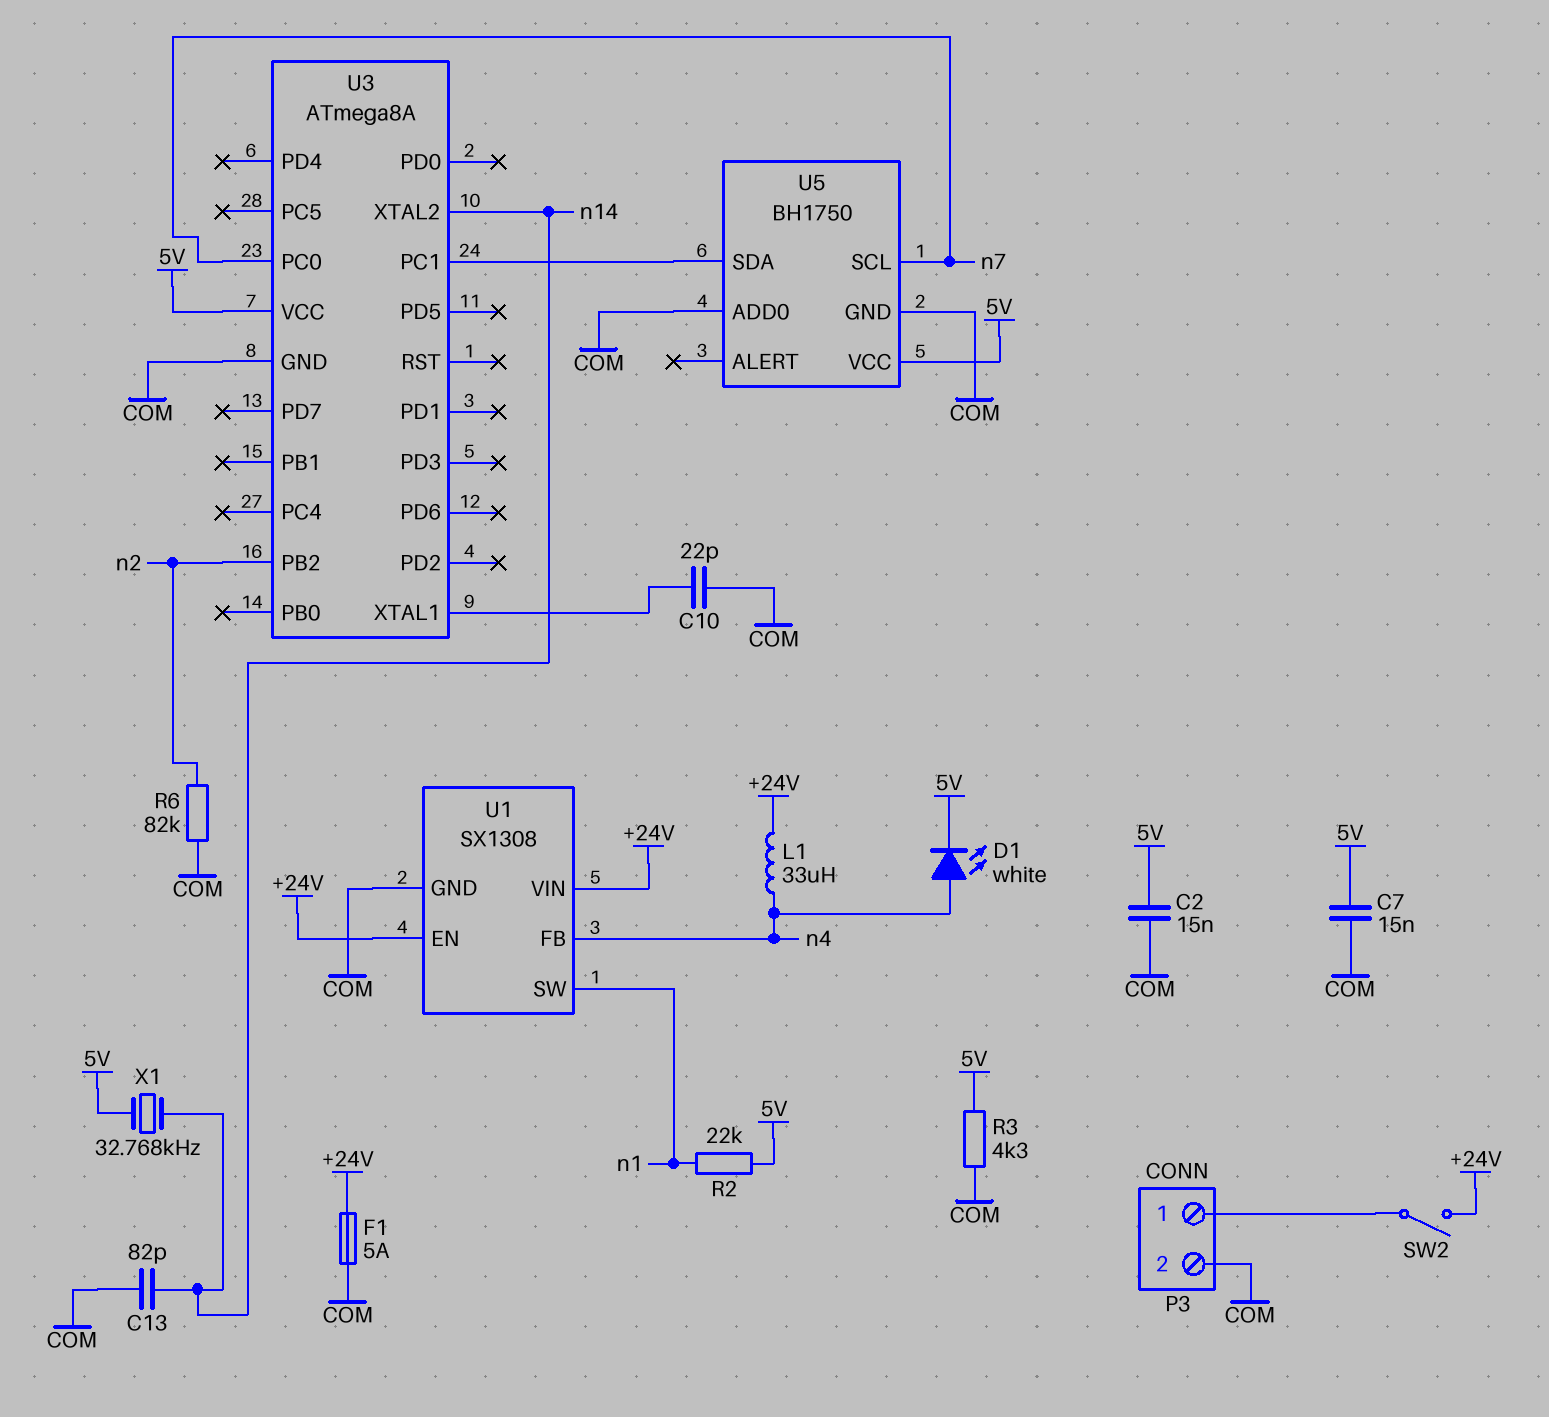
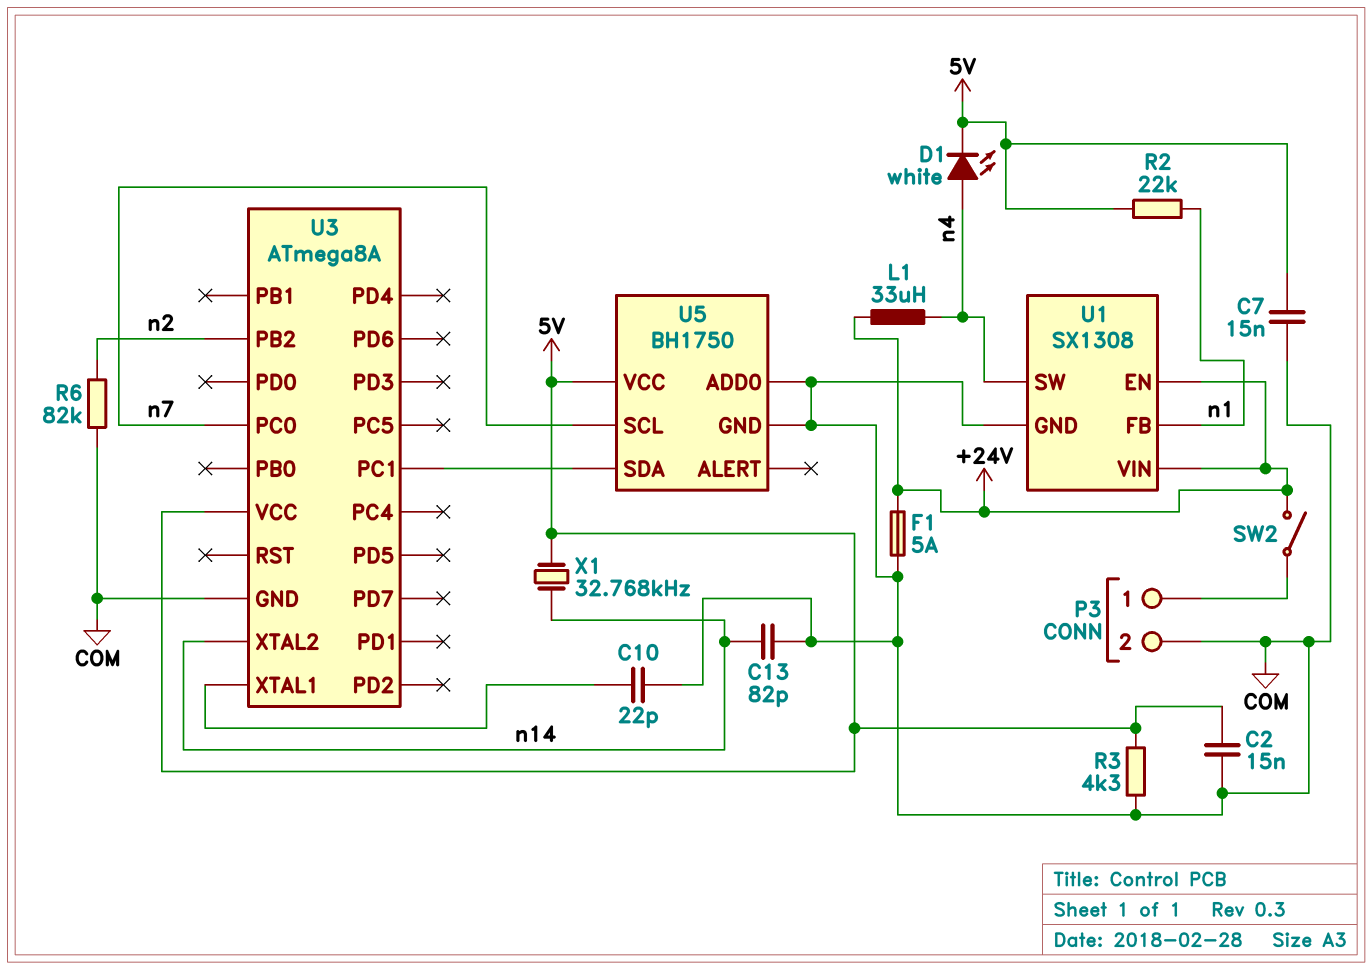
U1 pin FB: n4 -> n1
U1 pin SW: n1 -> n4

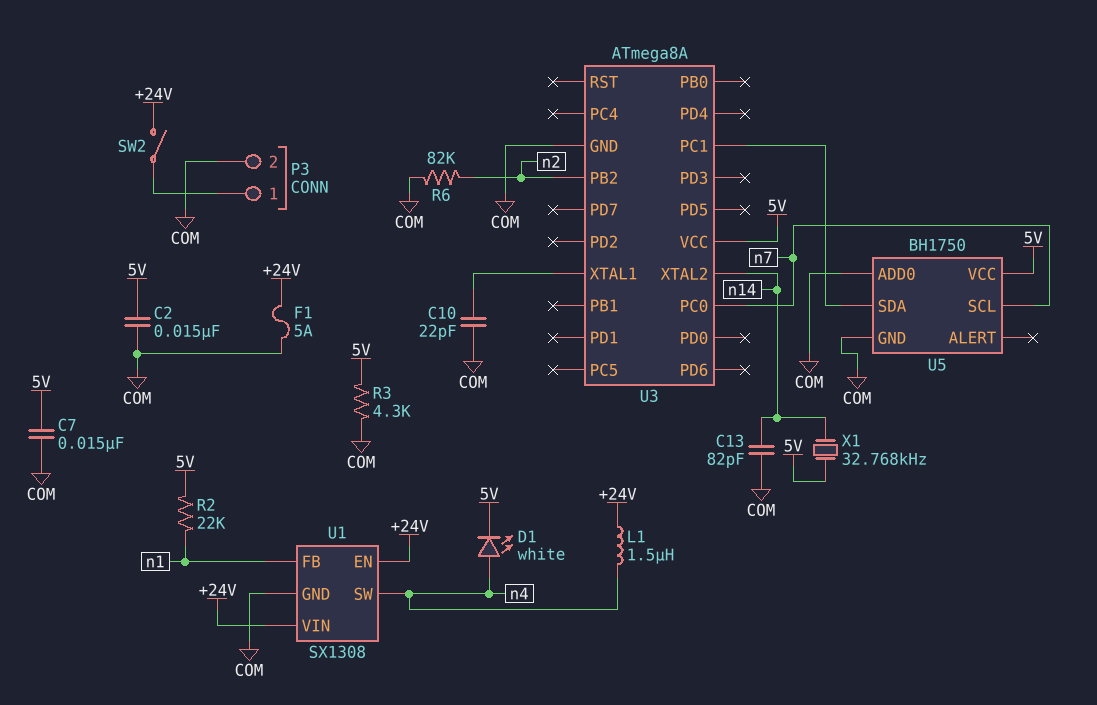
L1: 33uH (+24V, n4) -> 1.5uH (+24V, n4)

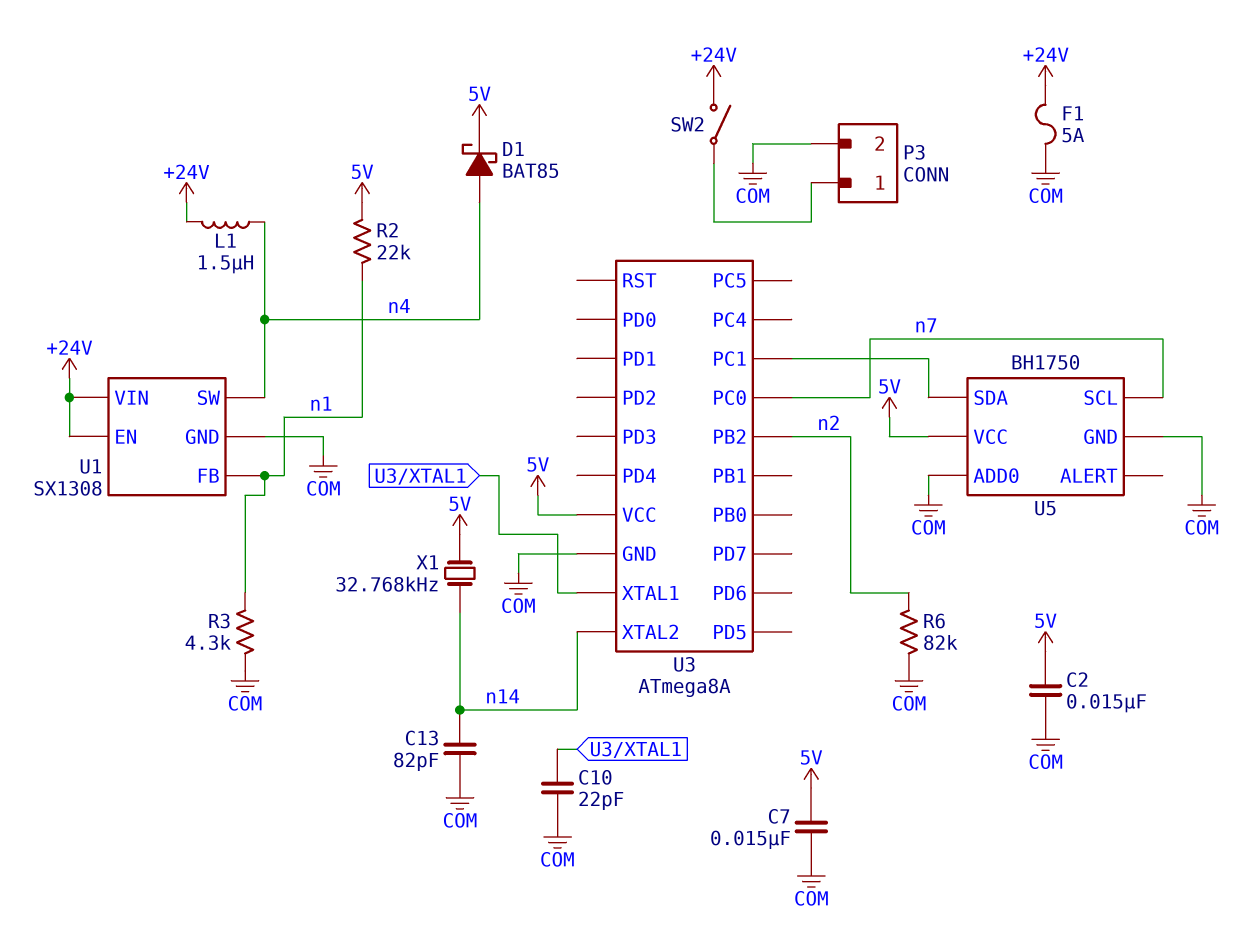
D1: LED white (A n4, K 5V) -> schottky BAT85 (A n4, K 5V)
R3: 4.3k (5V, COM) -> 4.3k (COM, n1)

